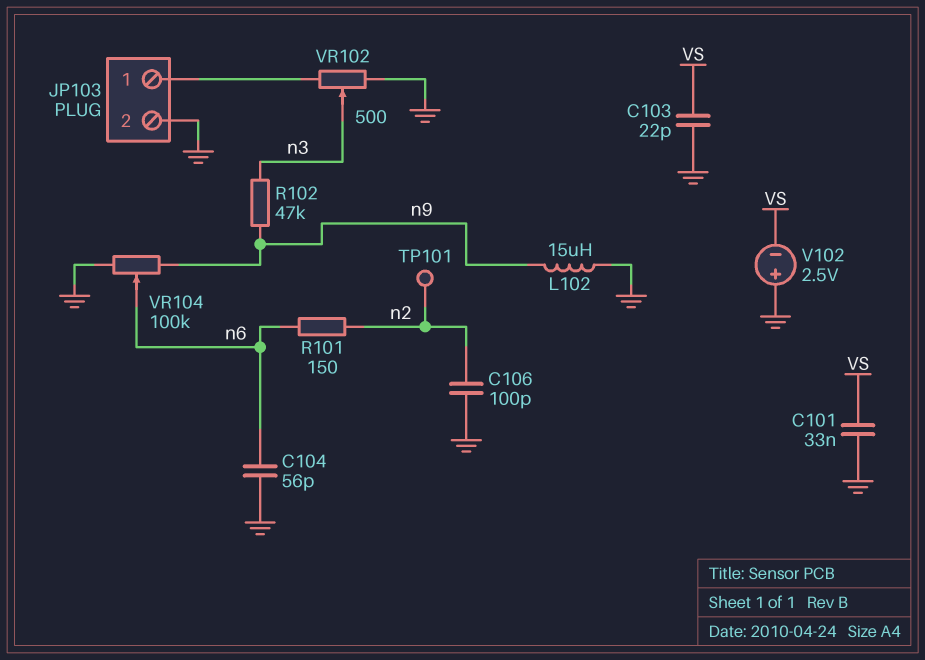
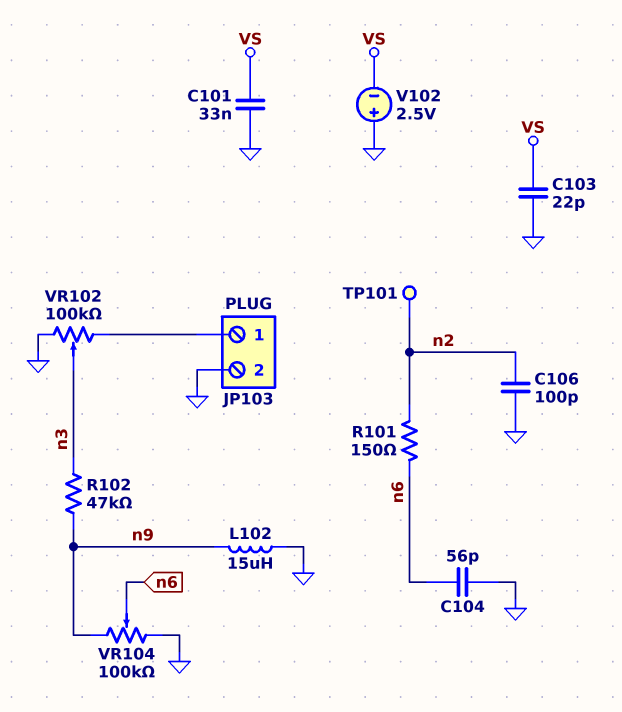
VR102: 500 (GND, JP103/1, wiper n3) -> 100k (GND, JP103/1, wiper n3)

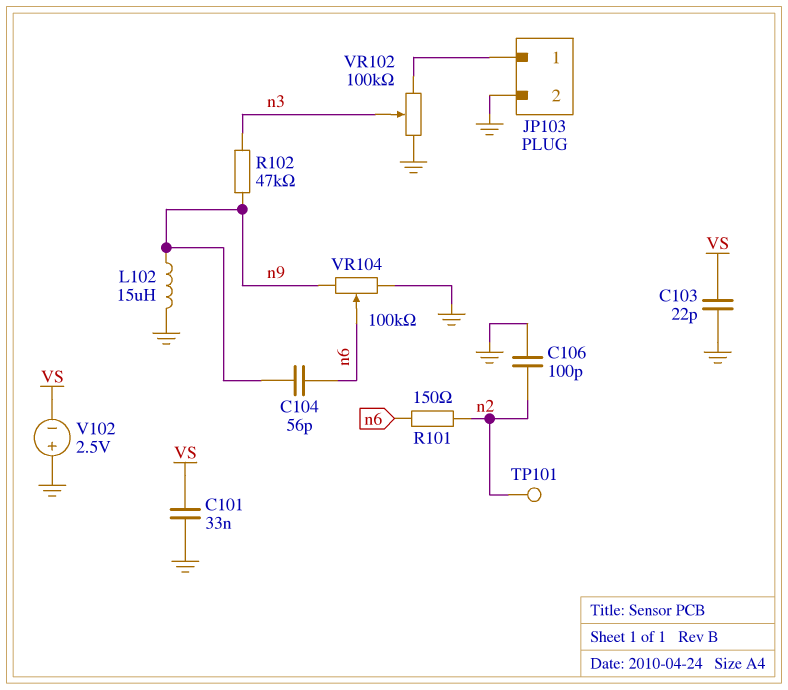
C104: 56pF (GND, n6) -> 56pF (n6, n9)

